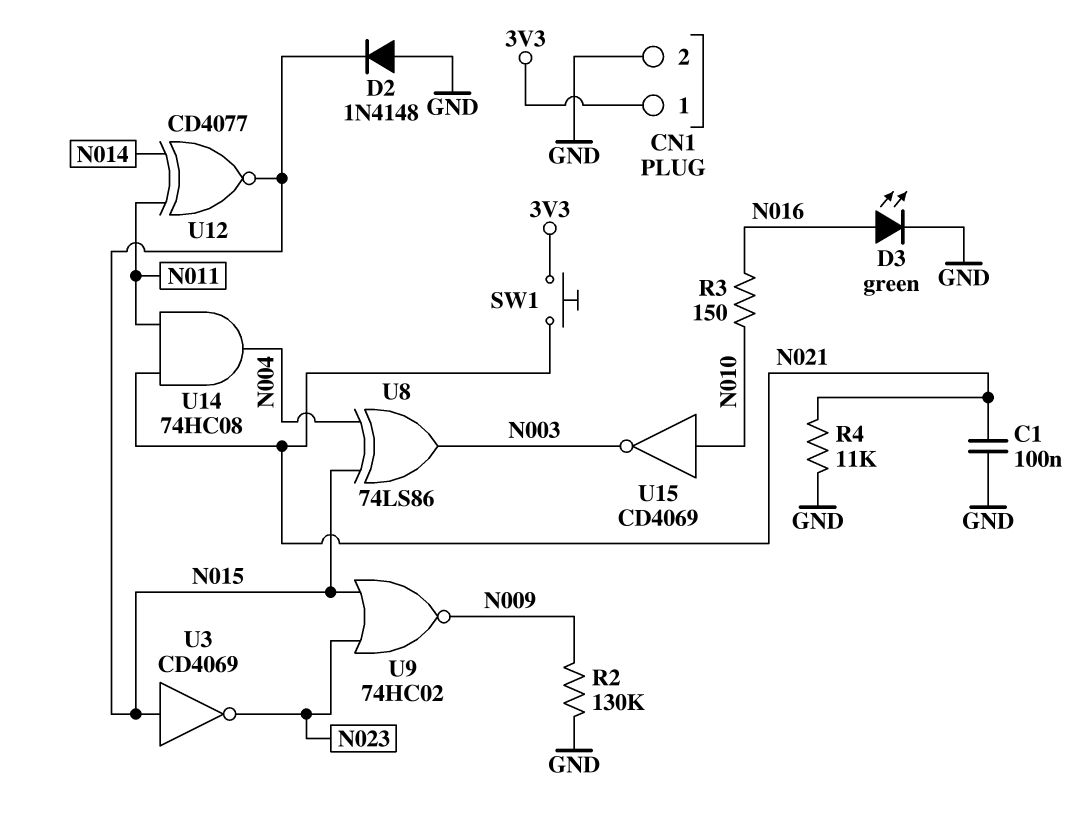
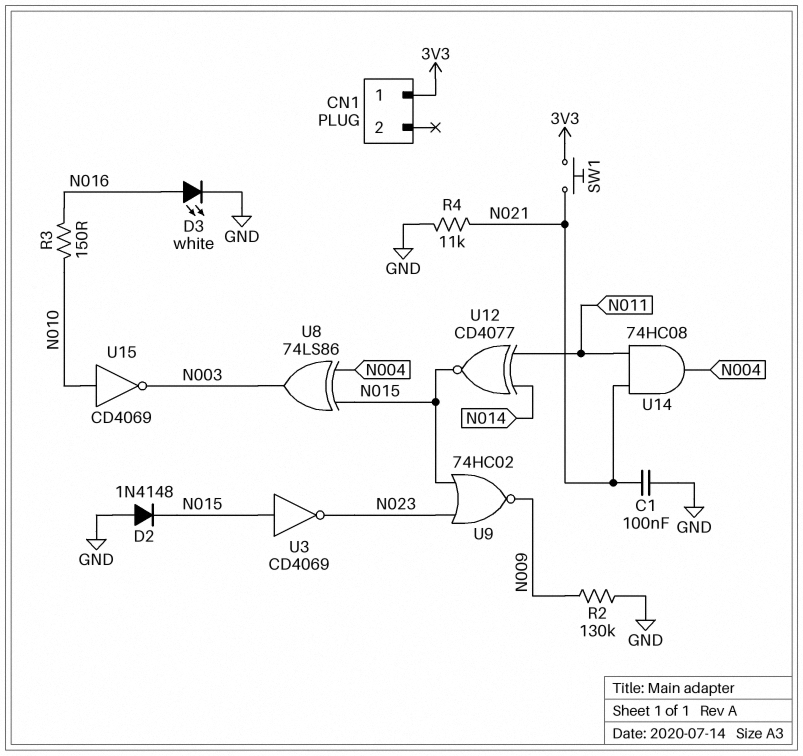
CN1 pin 2: GND -> none
D3: LED green (A N016, K GND) -> LED white (A N016, K GND)

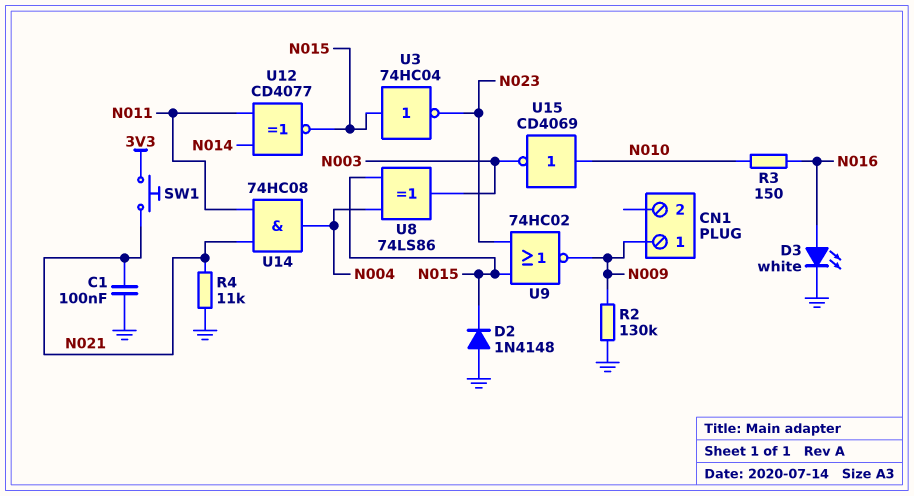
CN1 pin 1: 3V3 -> N009
U3: NOT CD4069 (in N015, out N023) -> NOT 74HC04 (in N015, out N023)

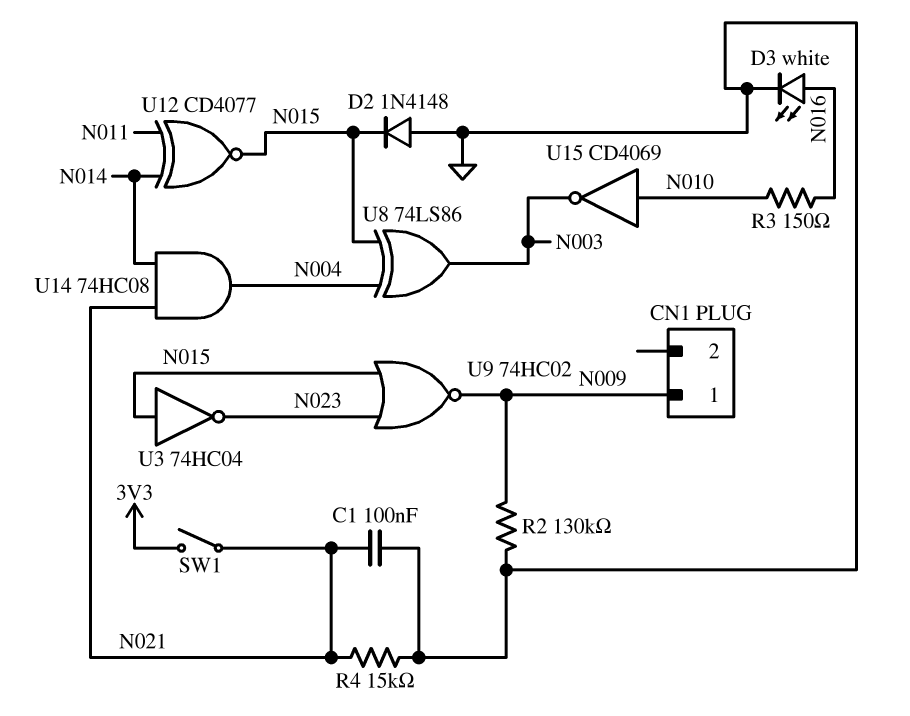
R4: 11k (GND, N021) -> 15k (GND, N021)
SW1: button (3V3, N021) -> switch (3V3, N021)
U14: AND 74HC08 (in N011, in N021, out N004) -> AND 74HC08 (in N014, in N021, out N004)

